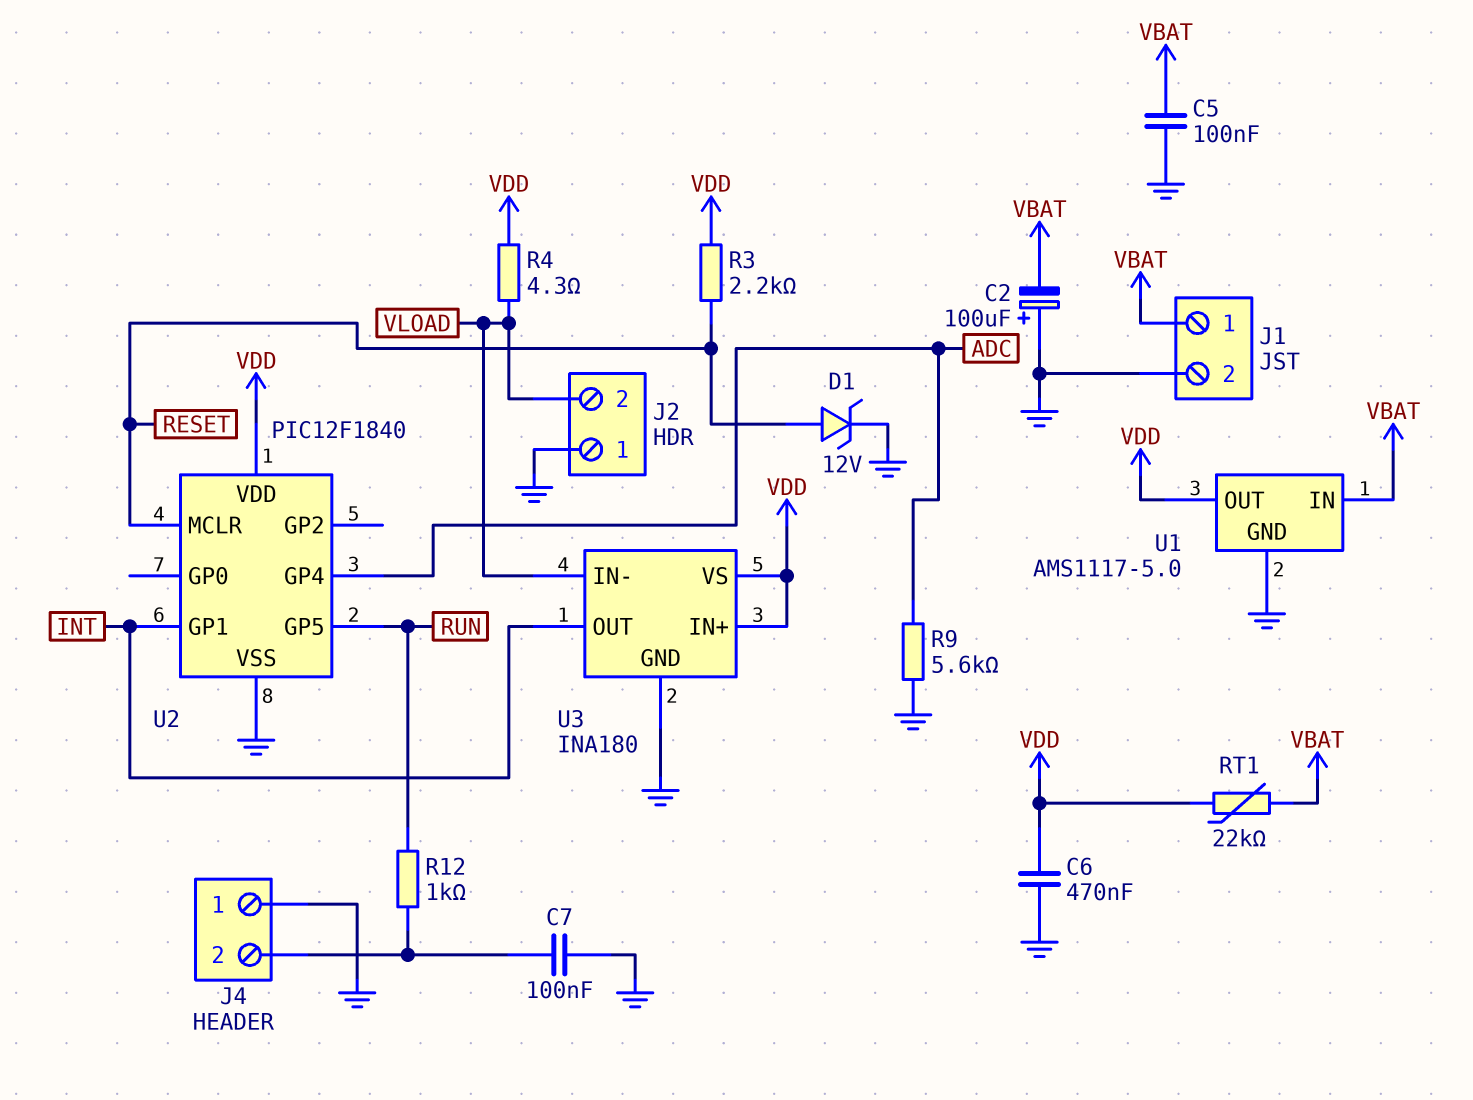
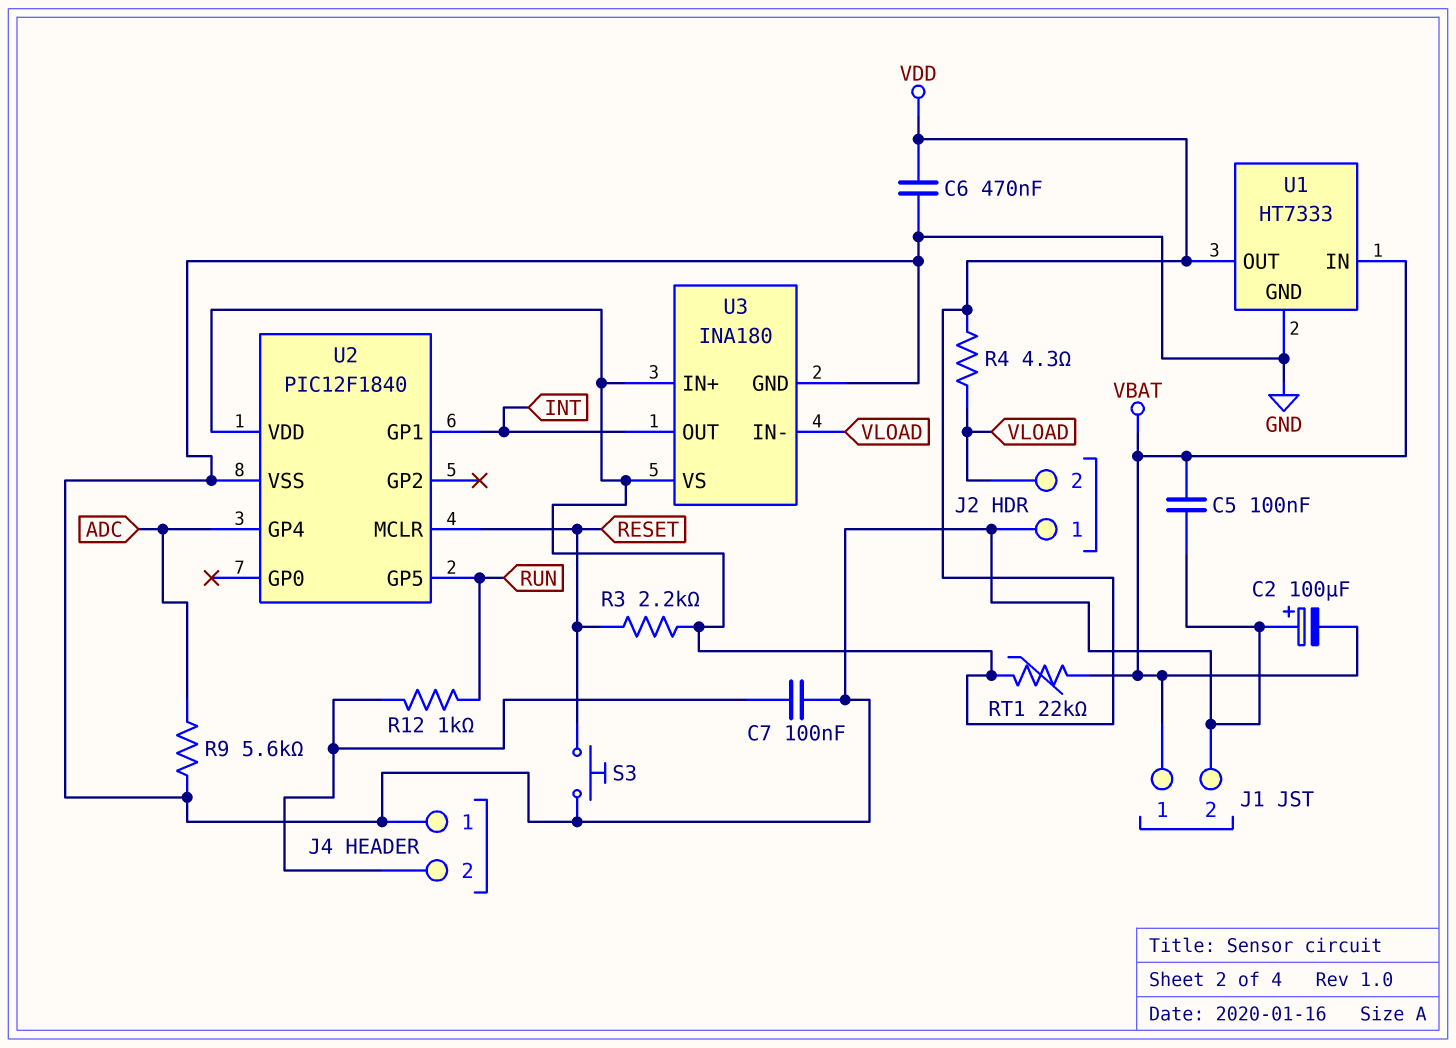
D1: zener 12V (A RESET, K GND) -> none
S3: none -> button (GND, RESET)
U1: AMS1117-5.0 -> HT7333

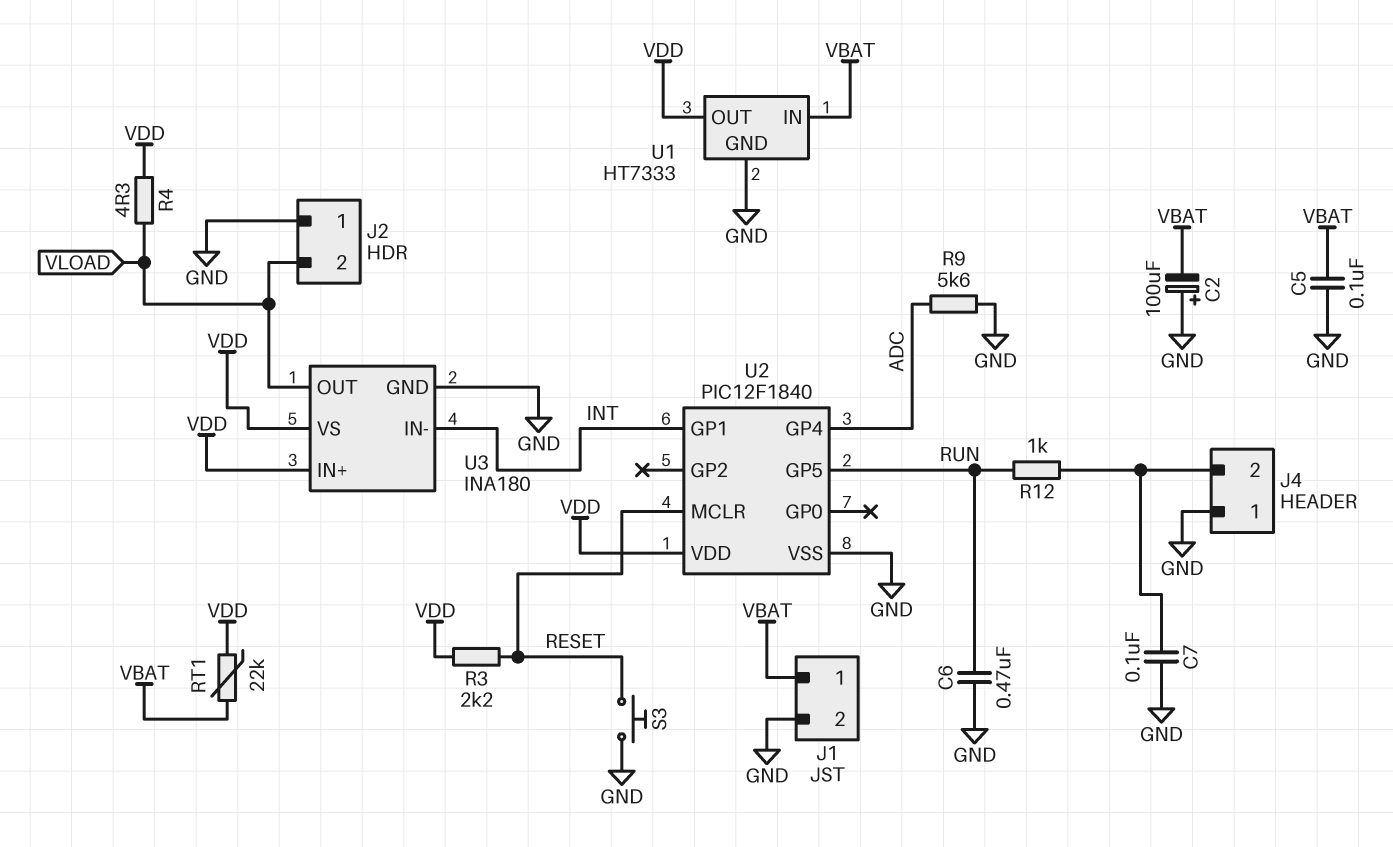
C6: 470nF (GND, VDD) -> 470nF (GND, RUN)
U3 pin IN-: VLOAD -> INT
U3 pin OUT: INT -> VLOAD

